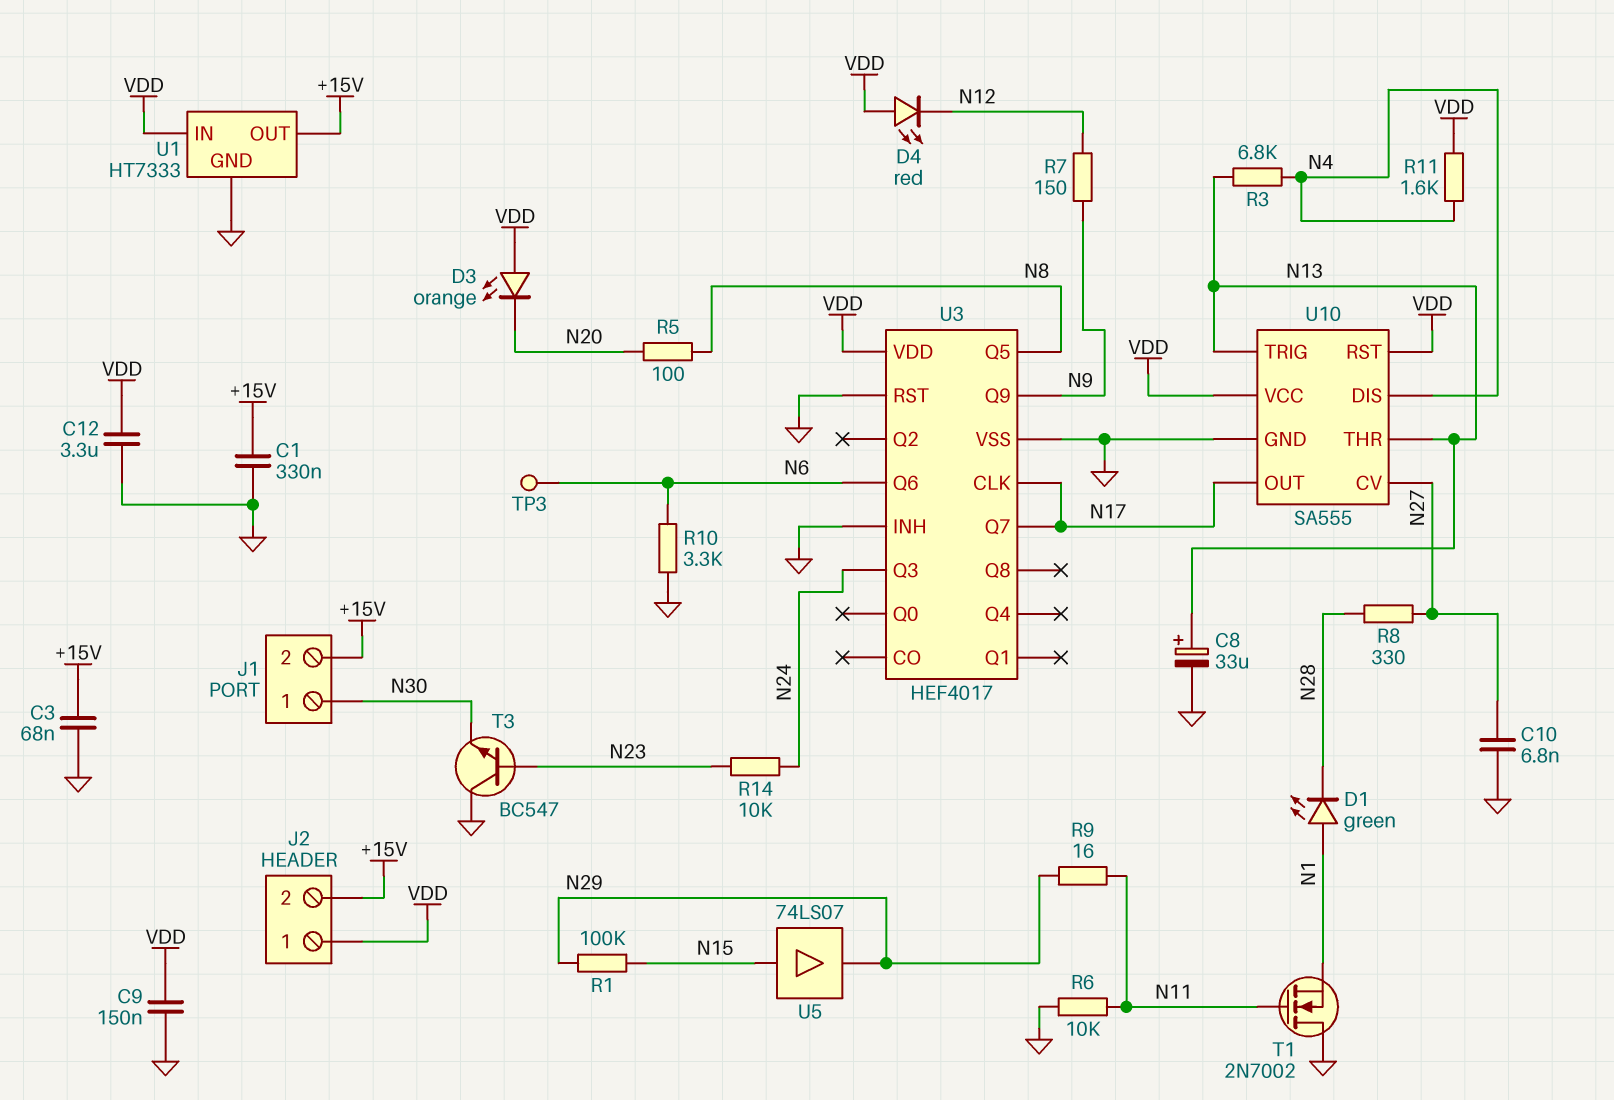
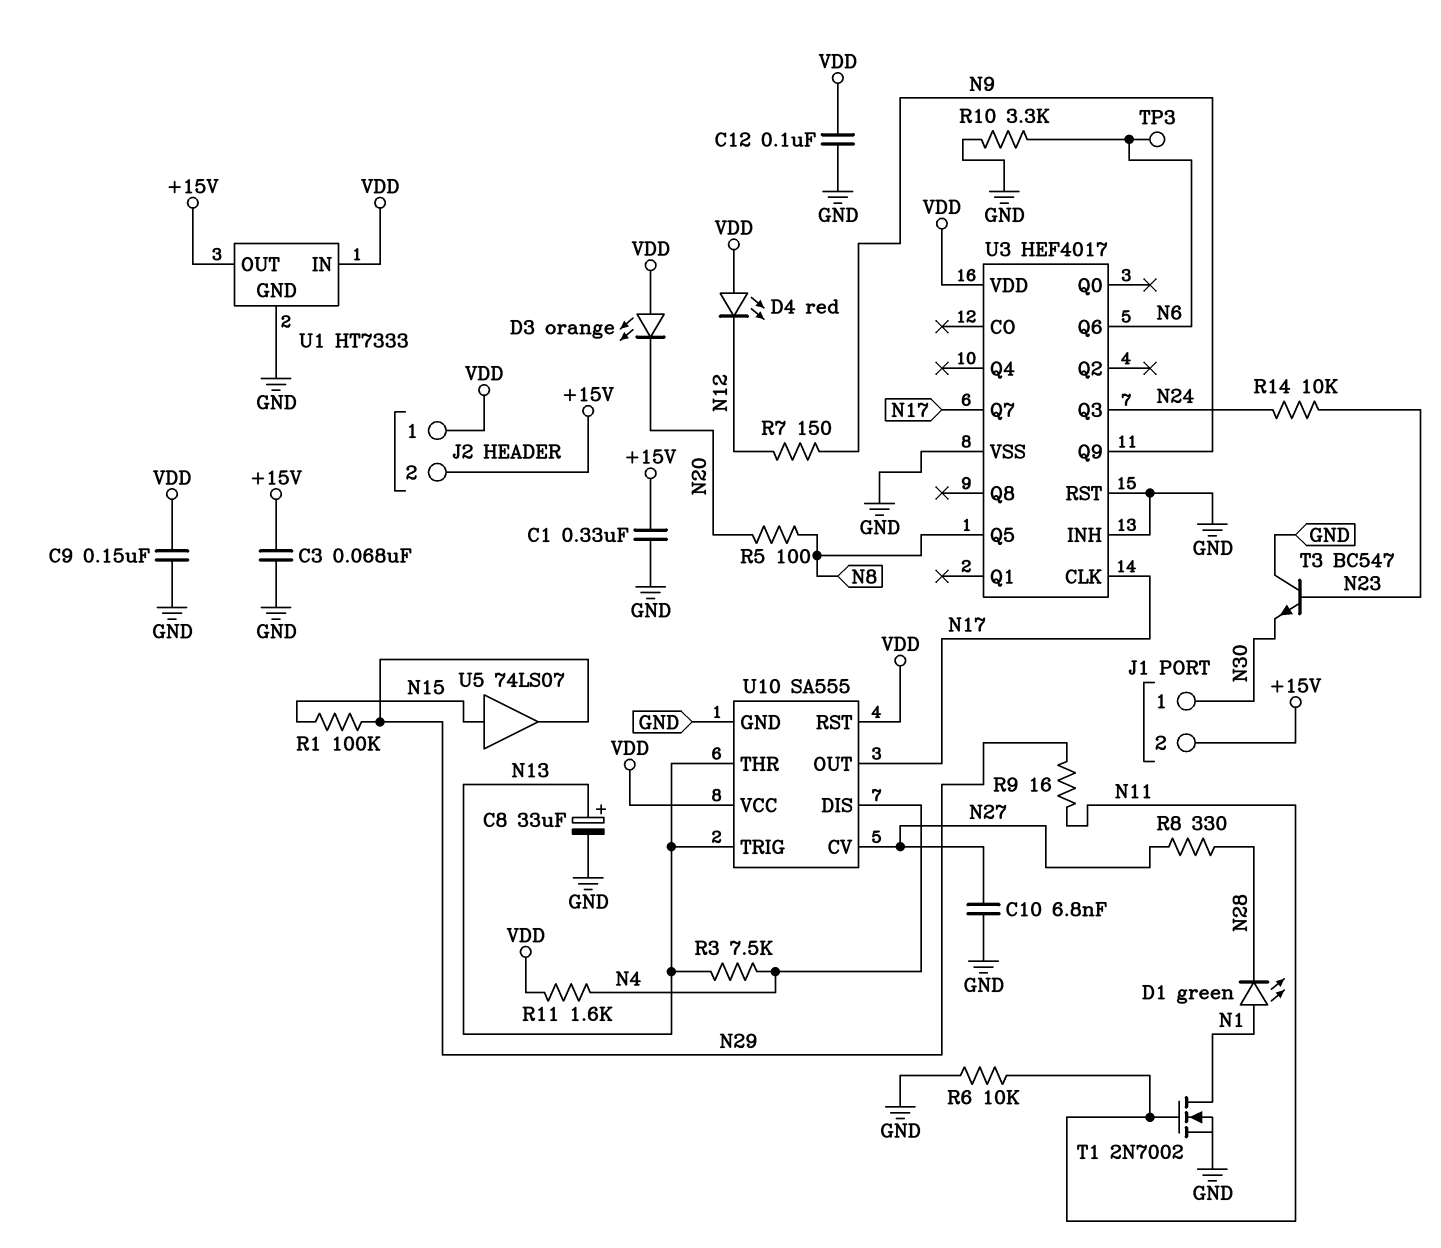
C12: 3.3uF (GND, VDD) -> 100nF (GND, VDD)
R3: 6.8k (N4, N13) -> 7.5k (N4, N13)
T1: NMOS 2N7002 (G N11, D GND, S N1) -> NMOS 2N7002 (G N11, D N1, S GND)

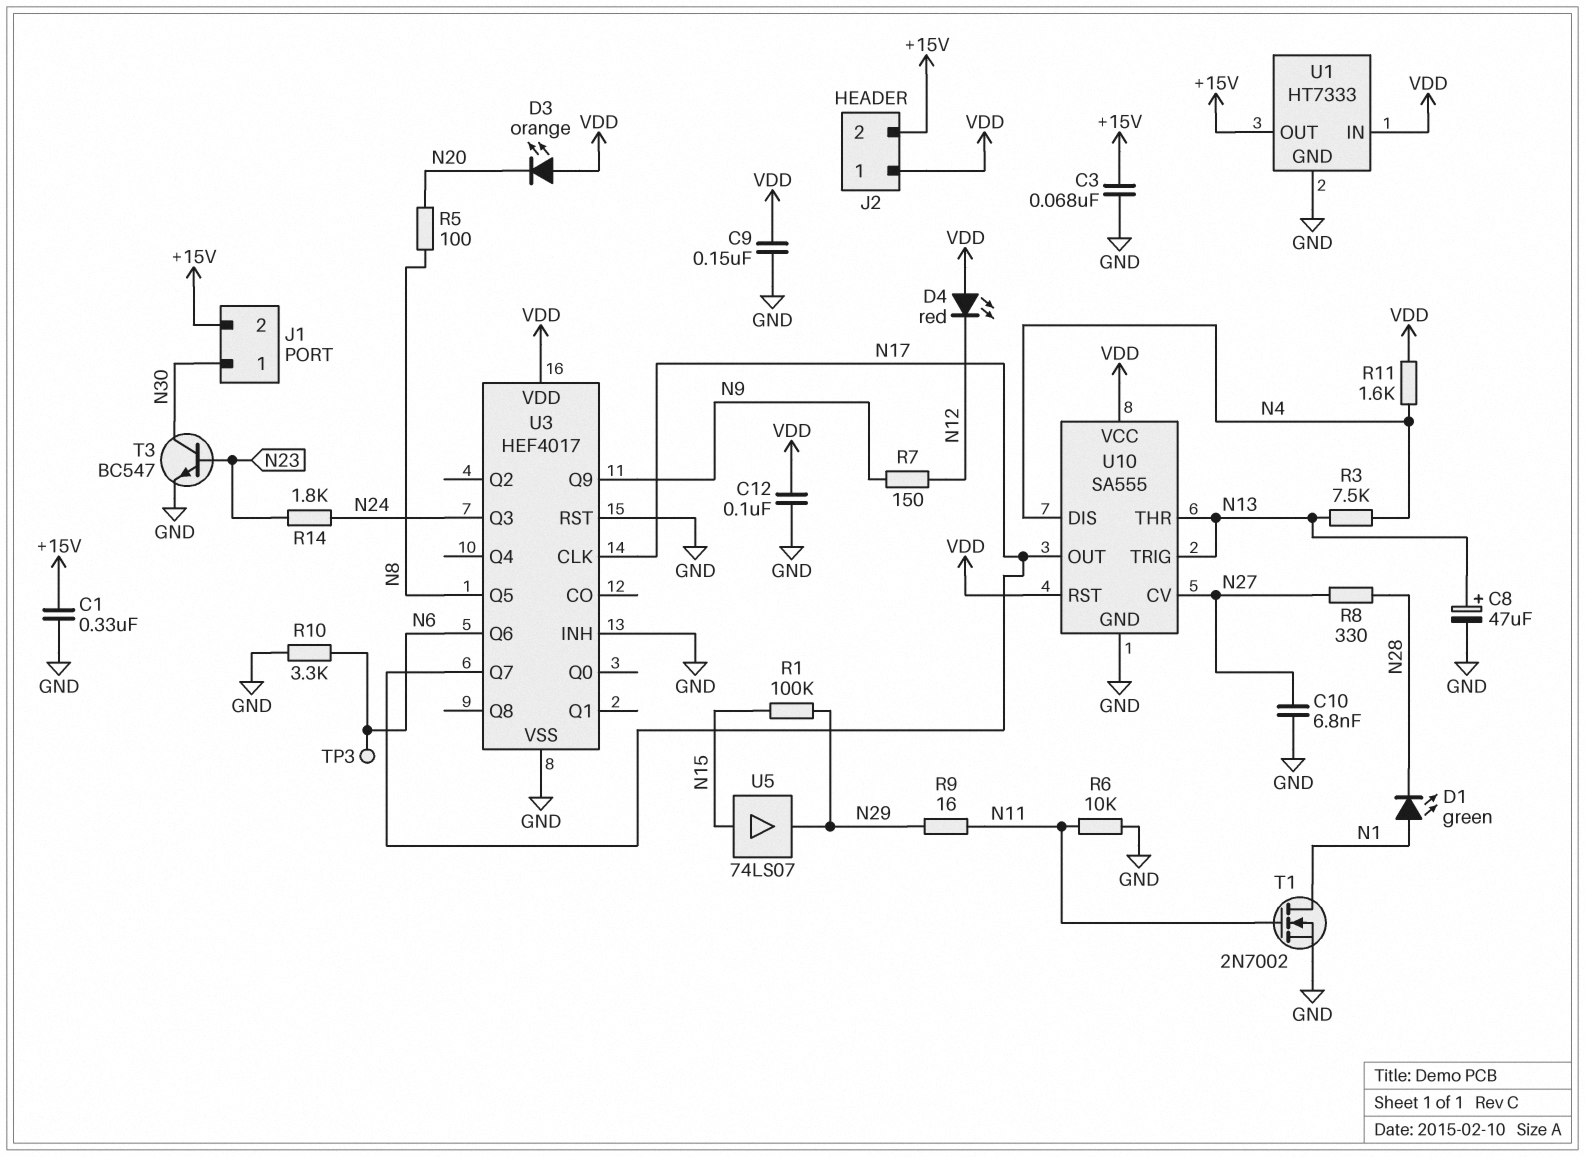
C8: 33uF (plus N13, minus GND) -> 47uF (plus N13, minus GND)
R14: 10k (N23, N24) -> 1.8k (N23, N24)
T3: NPN BC547 (B N23, C GND, E N30) -> NPN BC547 (B N23, C N30, E GND)

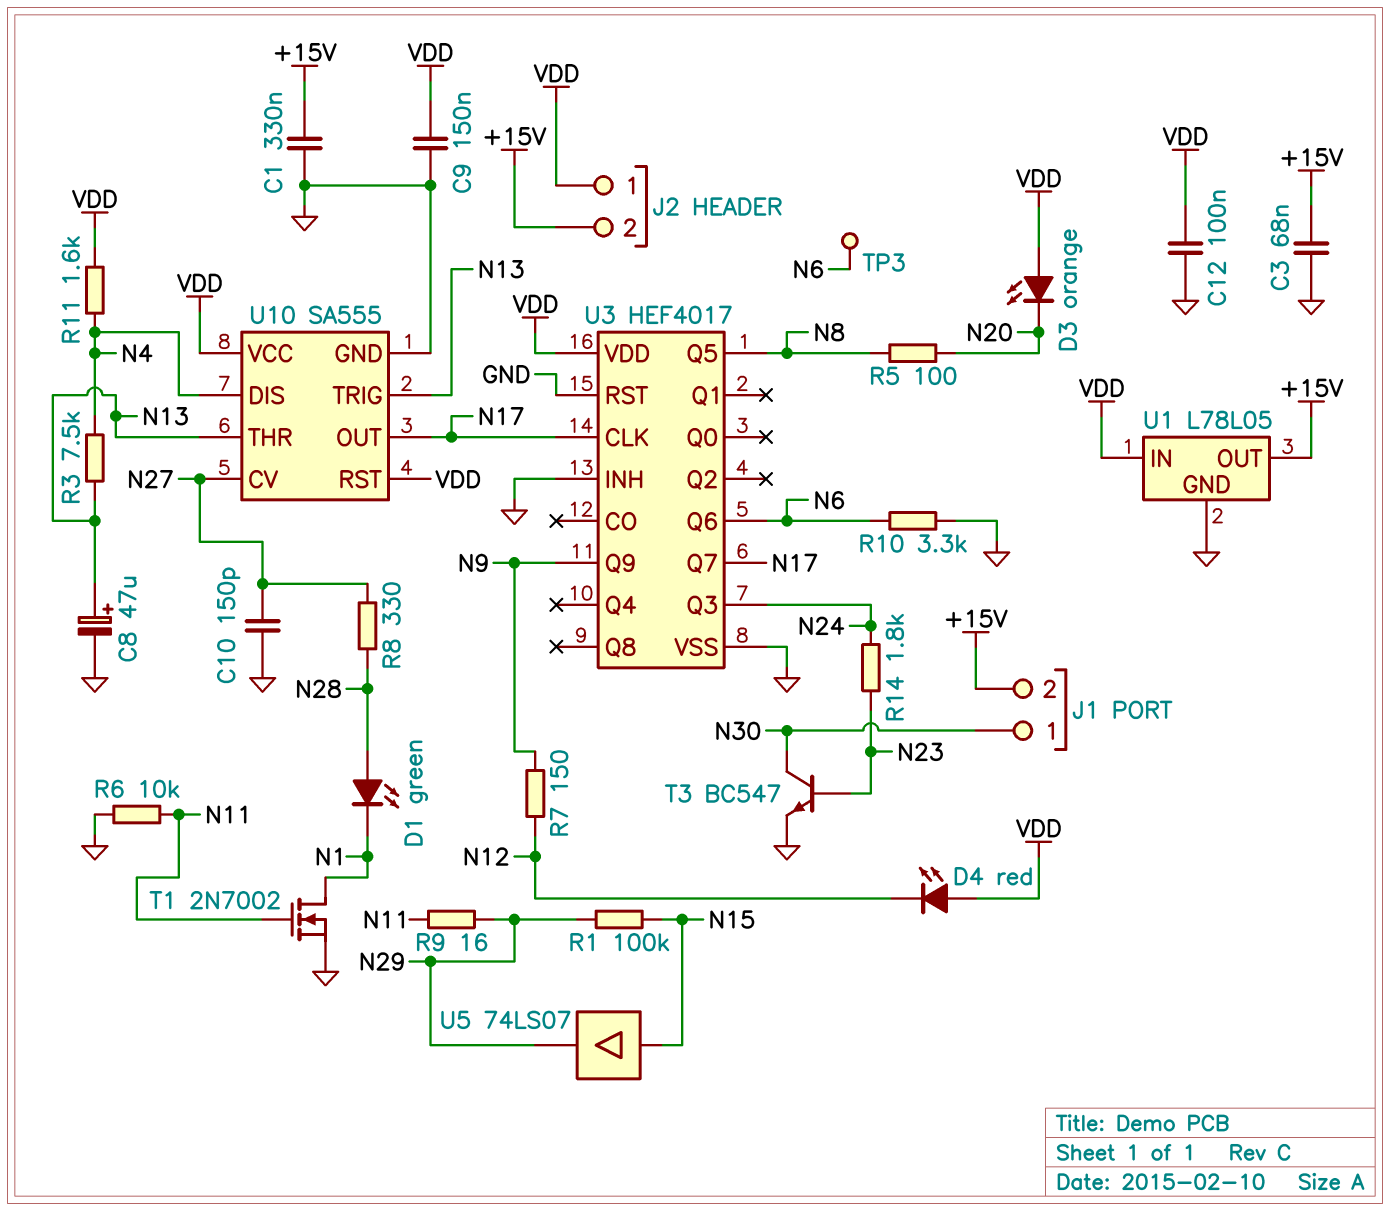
C10: 6.8nF (GND, N27) -> 150pF (GND, N27)
D1: LED green (A N1, K N28) -> LED green (A N28, K N1)
U1: HT7333 -> L78L05

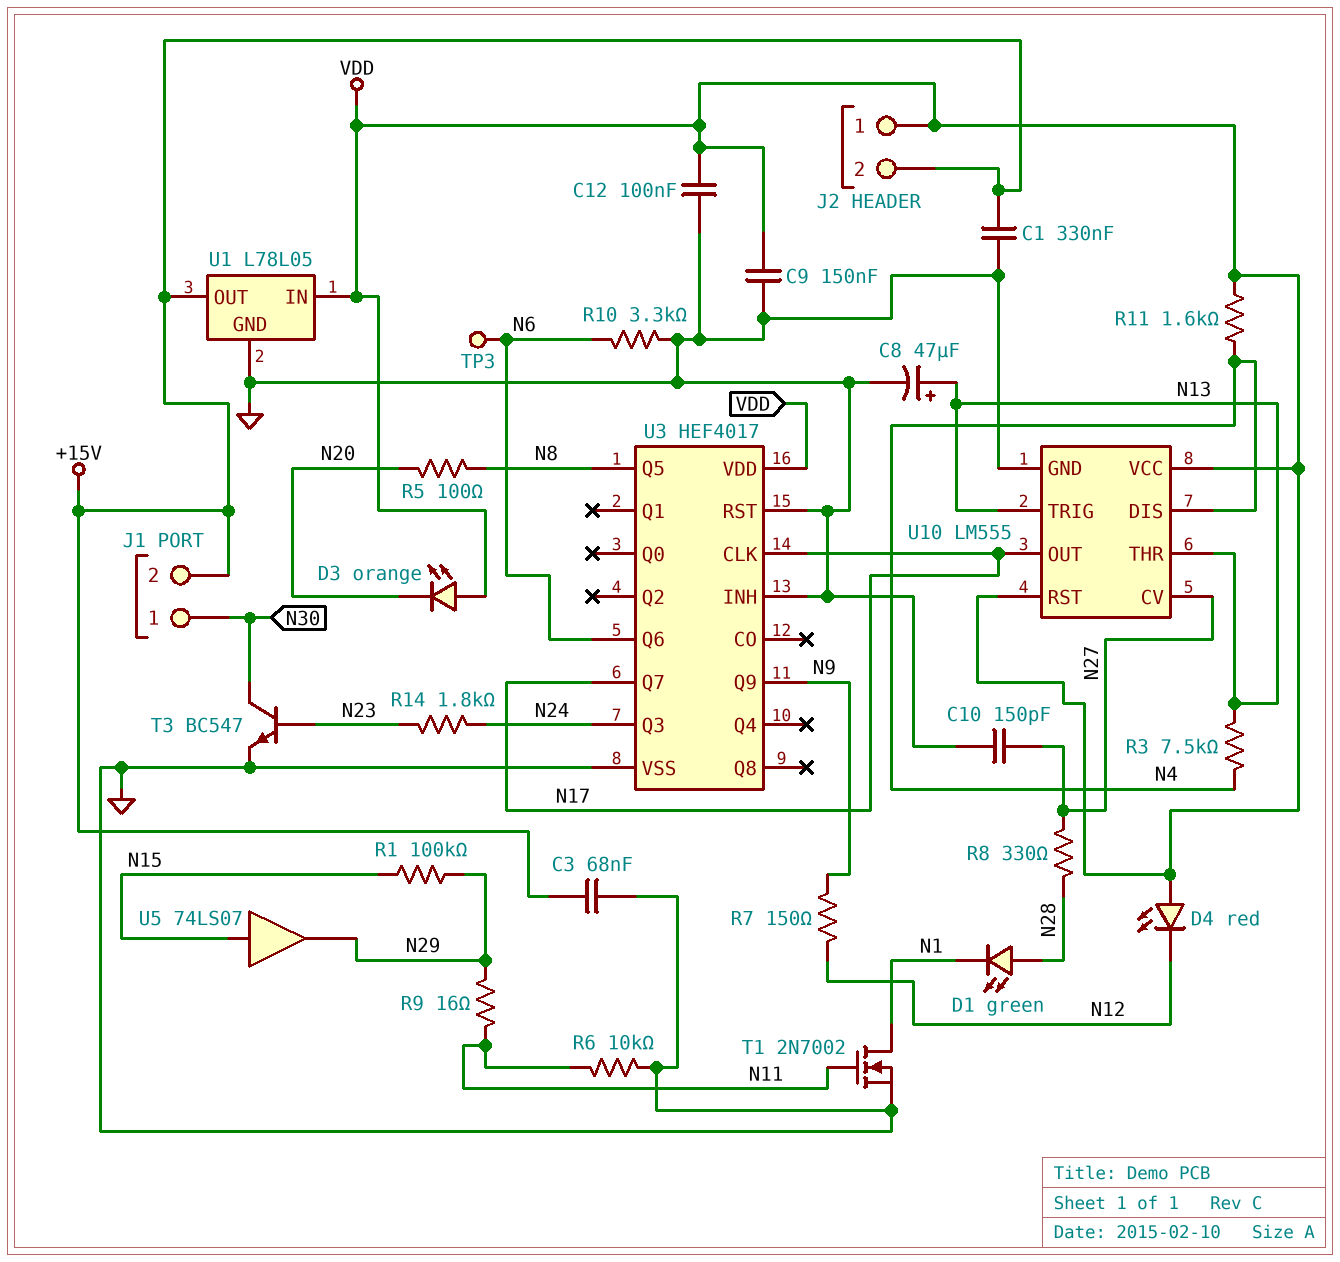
U10: SA555 -> LM555

